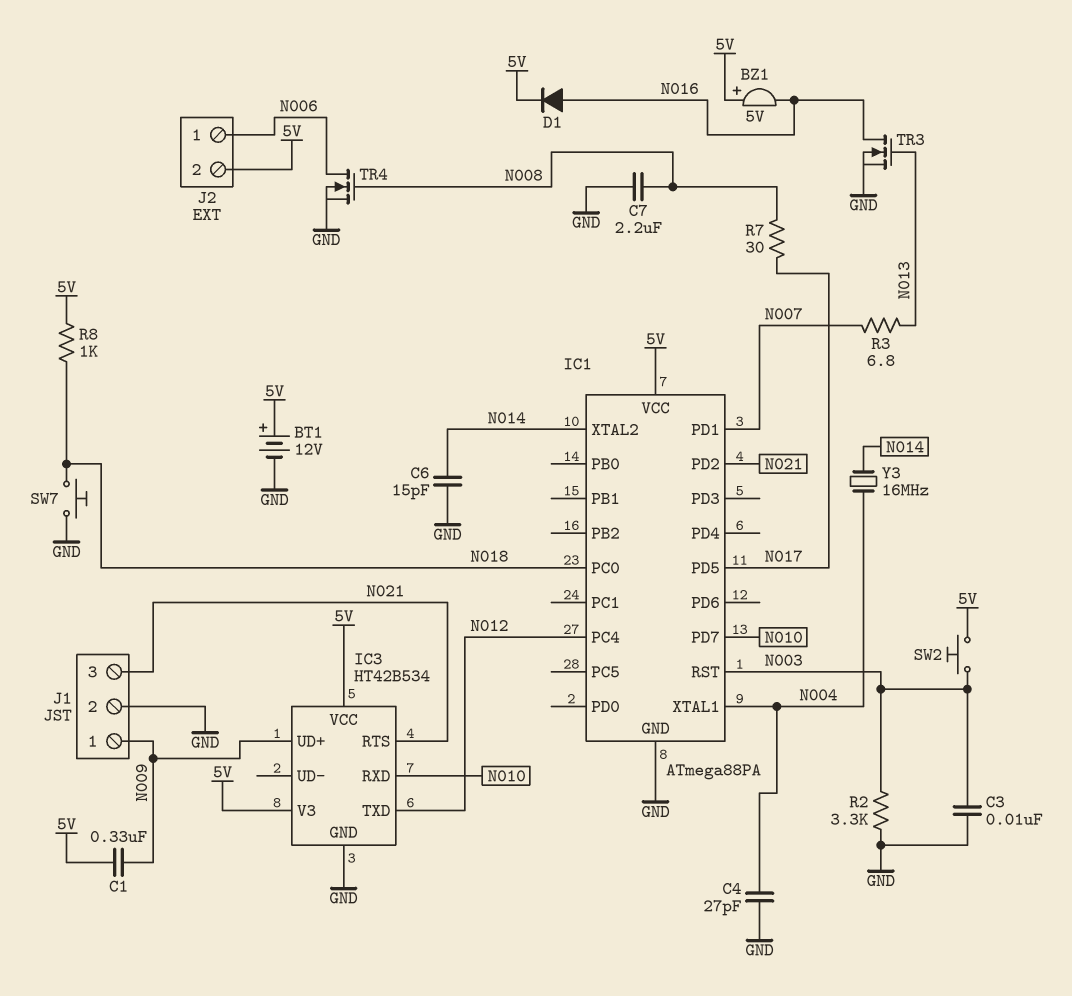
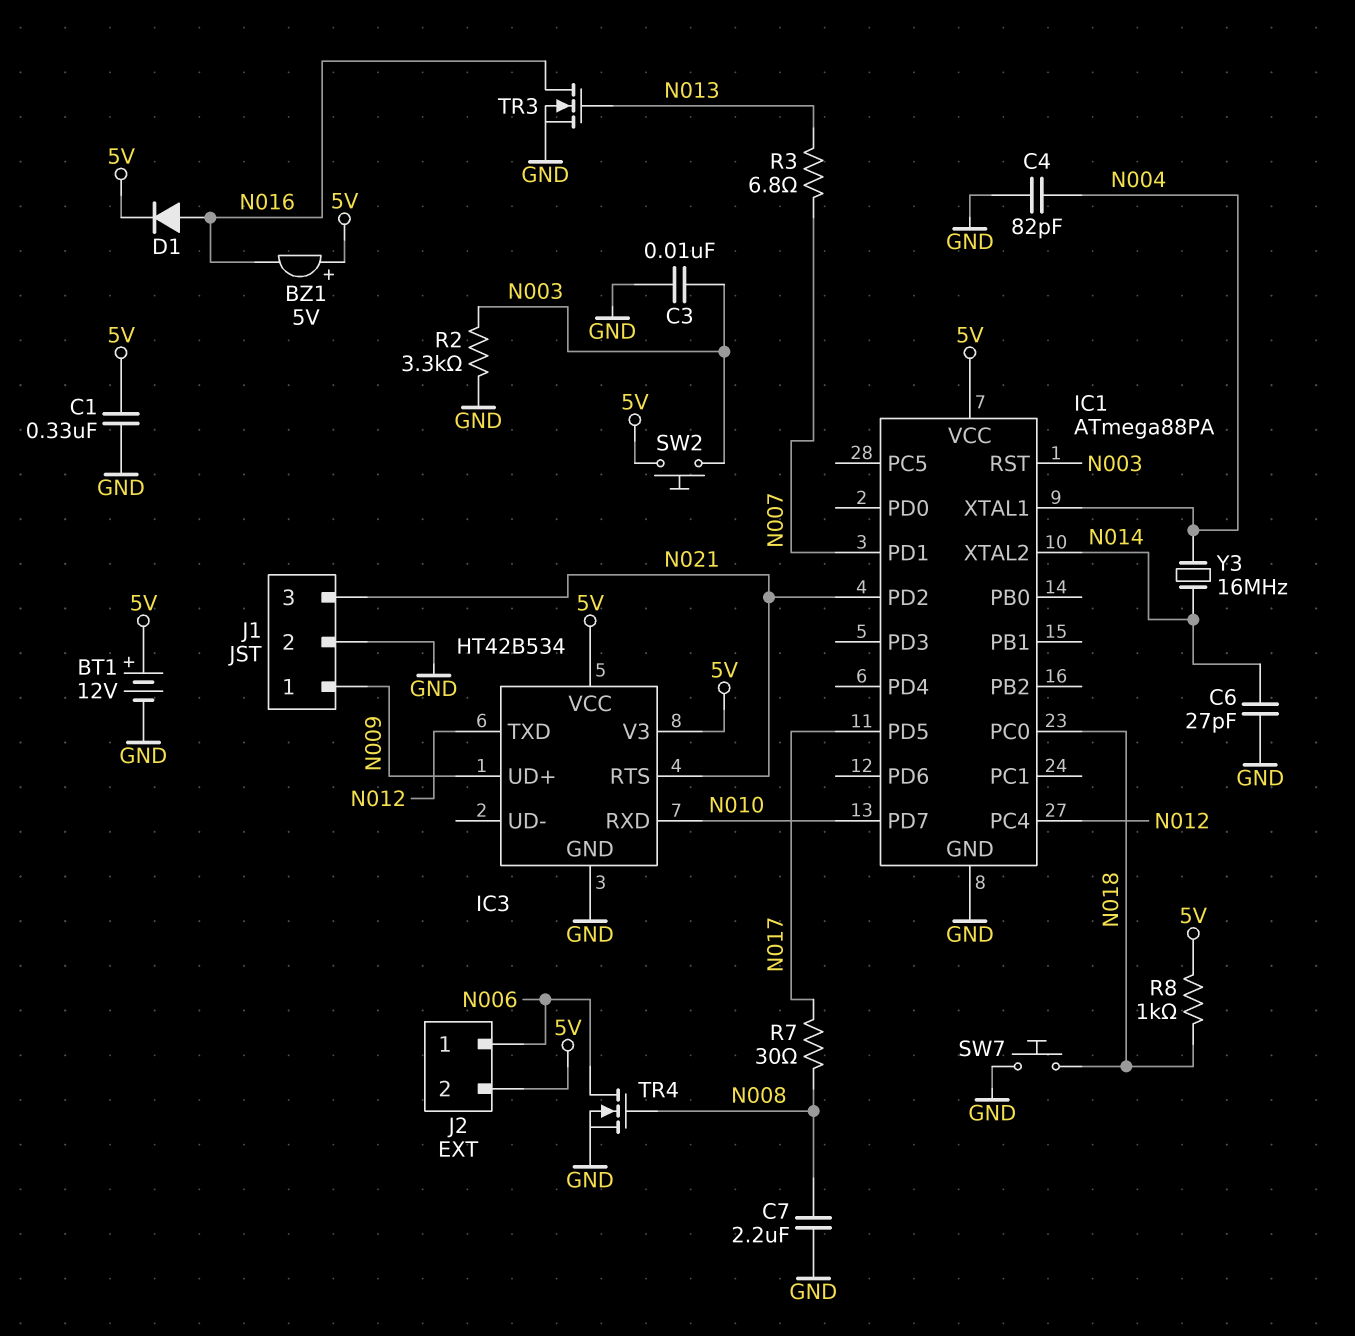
C1: 330nF (5V, N009) -> 330nF (5V, GND)
C4: 27pF (GND, N004) -> 82pF (GND, N004)
C6: 15pF (GND, N014) -> 27pF (GND, N014)

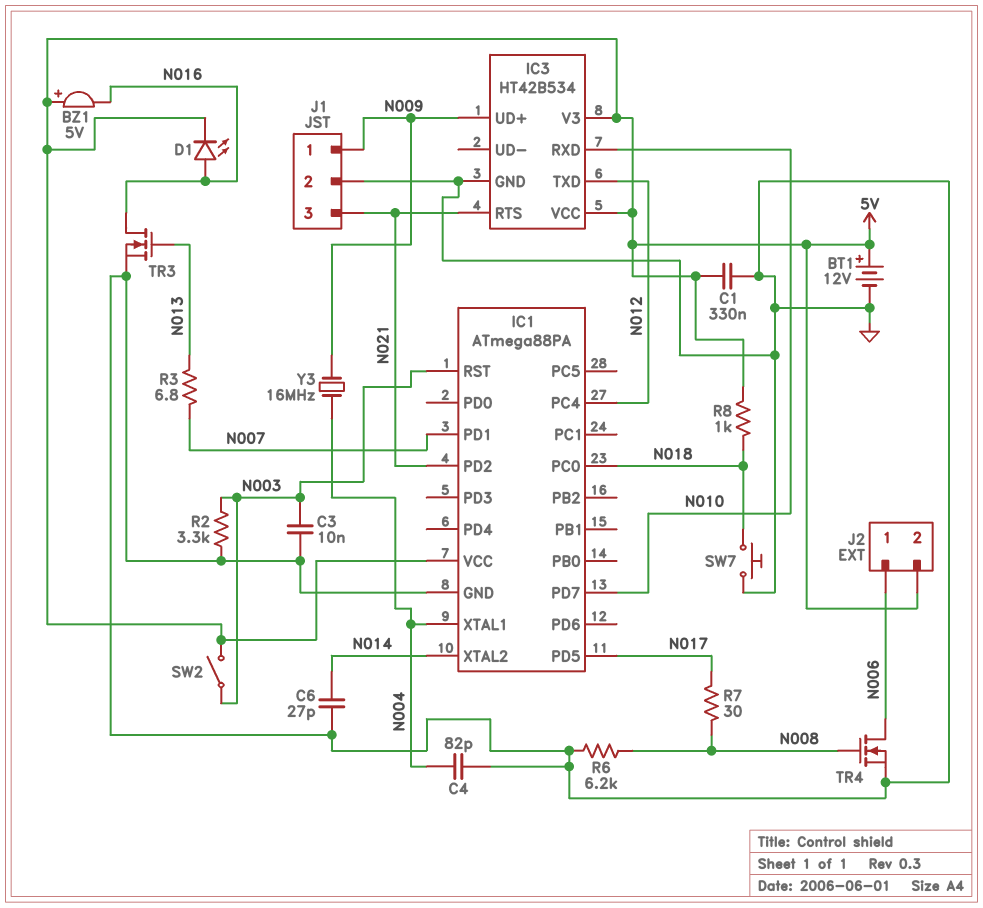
C7: 2.2uF (GND, N008) -> none
D1: diode (A N016, K 5V) -> LED (A N016, K 5V)
R6: none -> 6.2k (GND, N008)
SW2: button (5V, N003) -> switch (5V, N003)
Y3: 16MHz (N004, N014) -> 16MHz (N004, N009)

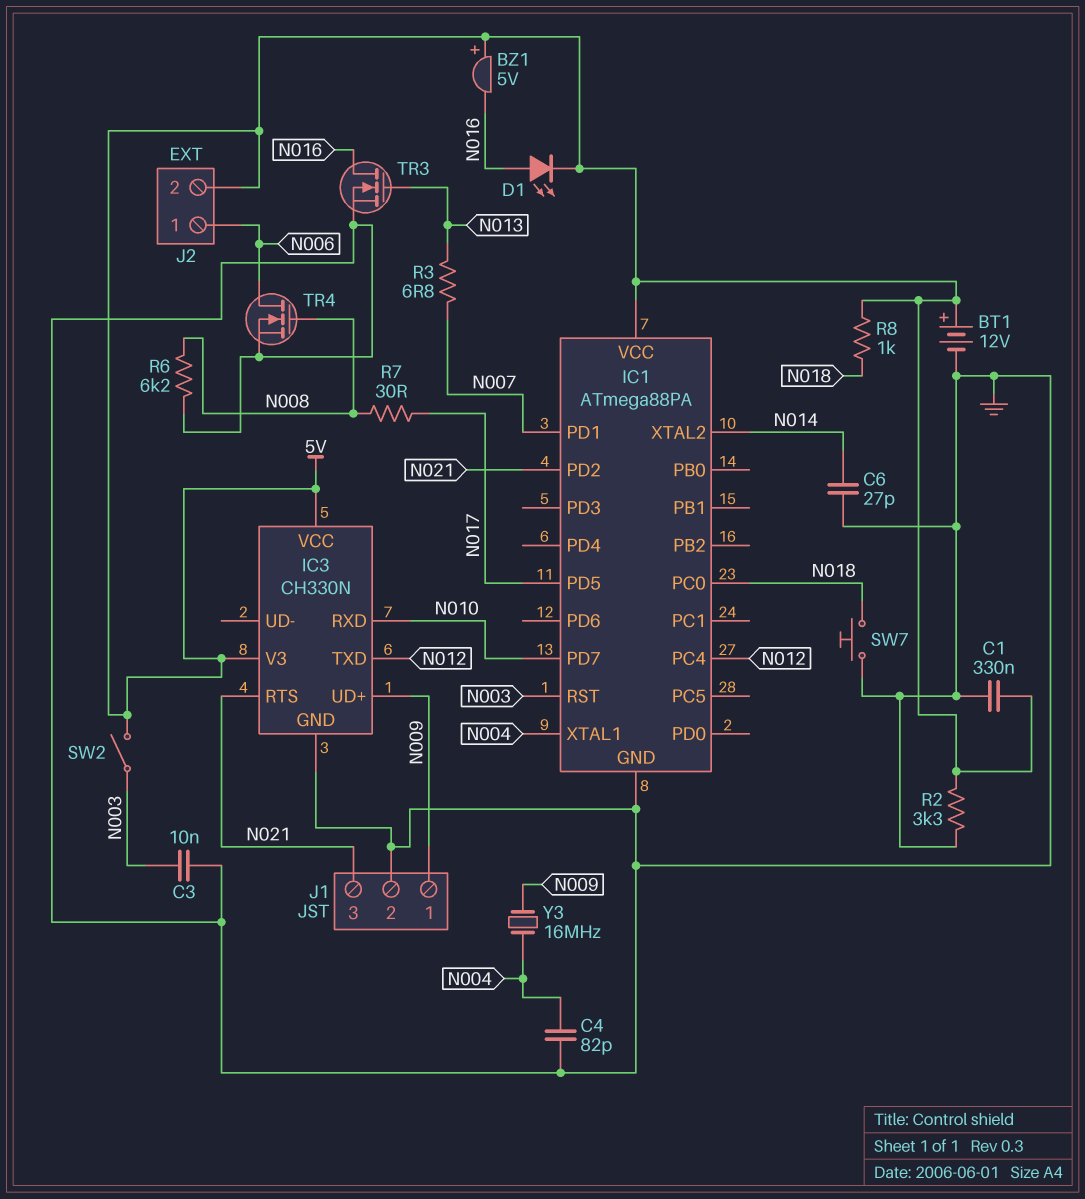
IC3: HT42B534 -> CH330N
R2: 3.3k (GND, N003) -> 3.3k (5V, GND)

